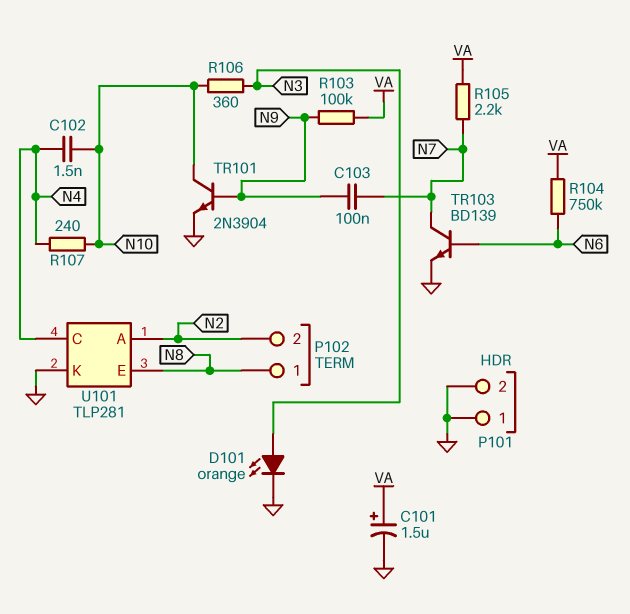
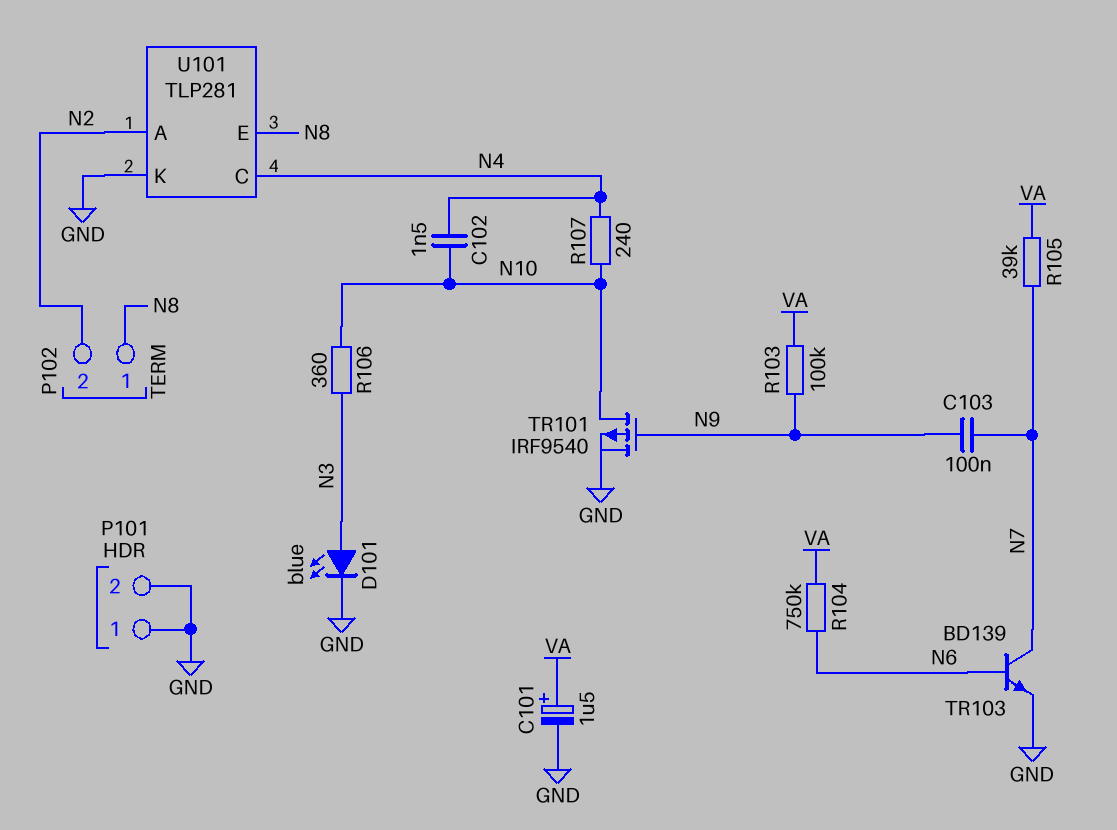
D101: LED orange (A N3, K GND) -> LED blue (A N3, K GND)
R105: 2.2k (N7, VA) -> 39k (N7, VA)
TR101: NPN 2N3904 (B N9, C N10, E GND) -> PMOS IRF9540 (G N9, D N10, S GND)

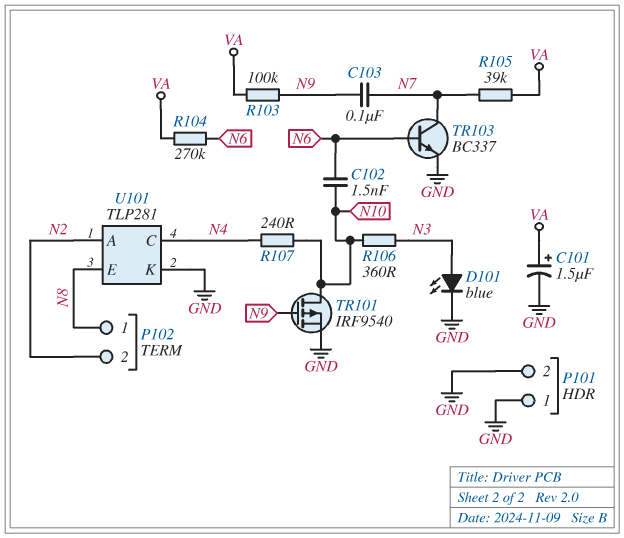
C102: 1.5nF (N4, N10) -> 1.5nF (N6, N10)
R104: 750k (N6, VA) -> 270k (N6, VA)
TR103: NPN BD139 (B N6, C N7, E GND) -> NPN BC337 (B N6, C N7, E GND)

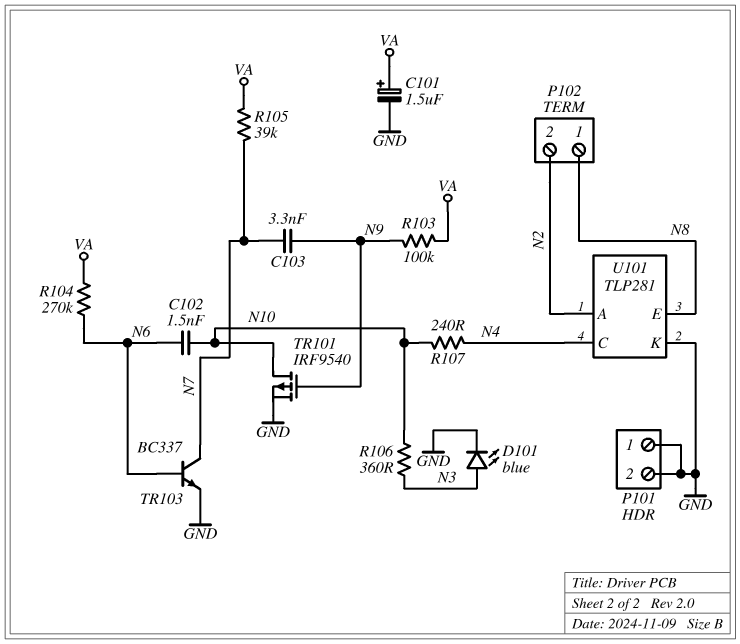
C103: 100nF (N7, N9) -> 3.3nF (N7, N9)

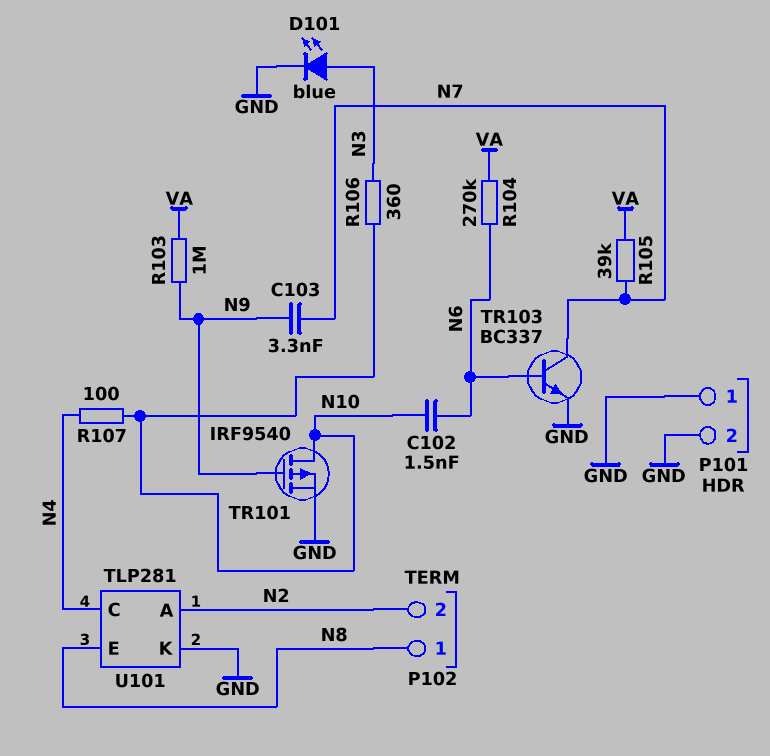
C101: 1.5uF (plus VA, minus GND) -> none
R103: 100k (N9, VA) -> 1M (N9, VA)
R107: 240 (N4, N10) -> 100 (N4, N10)

